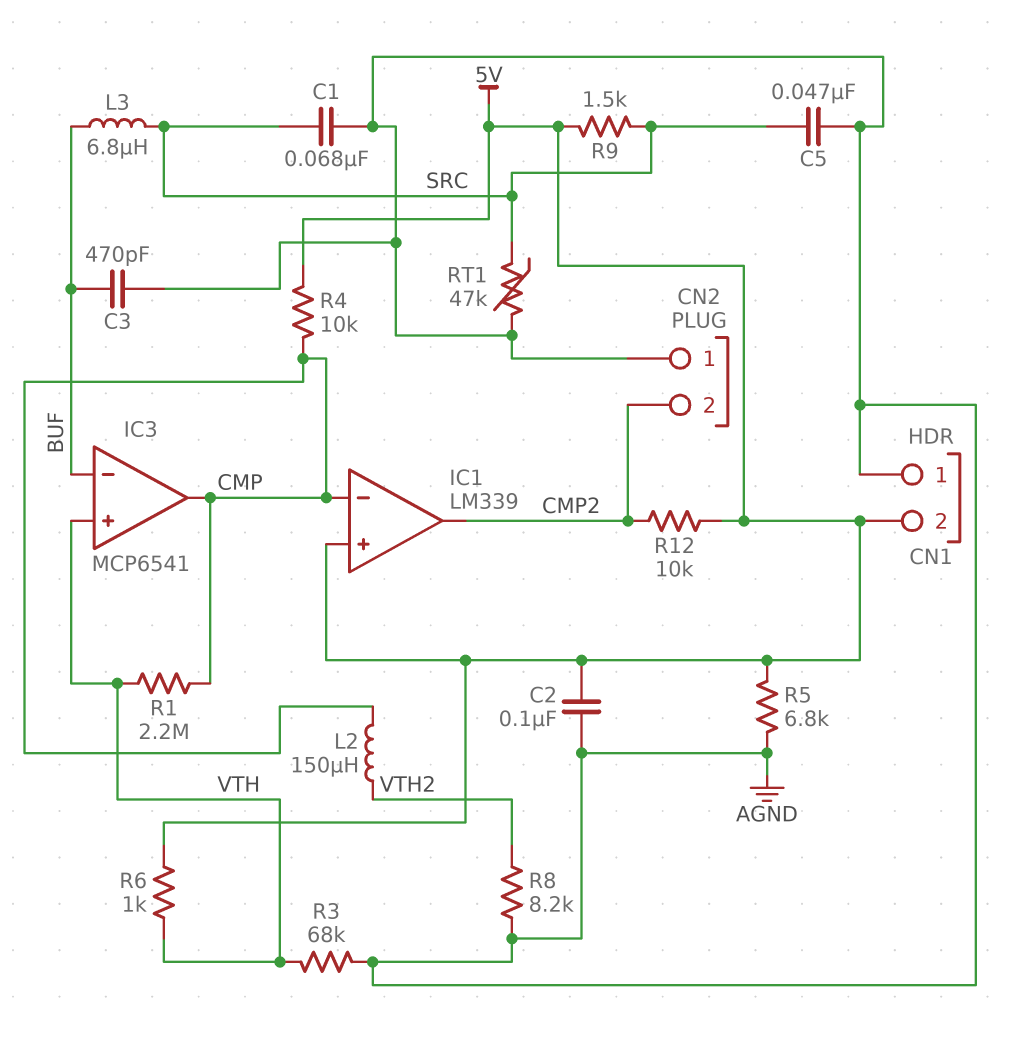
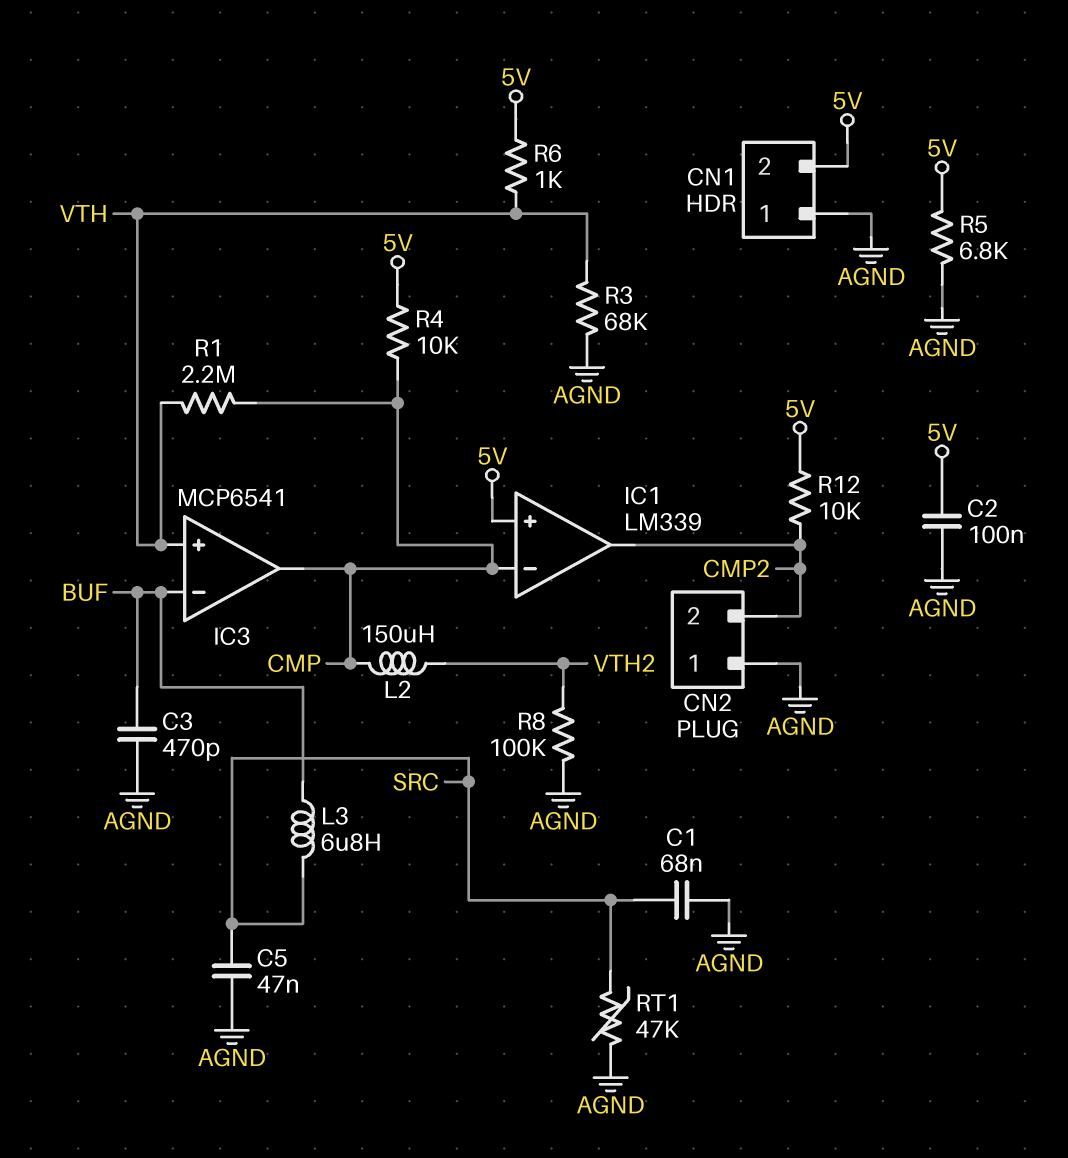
R8: 8.2k (AGND, VTH2) -> 100k (AGND, VTH2)
R9: 1.5k (5V, SRC) -> none

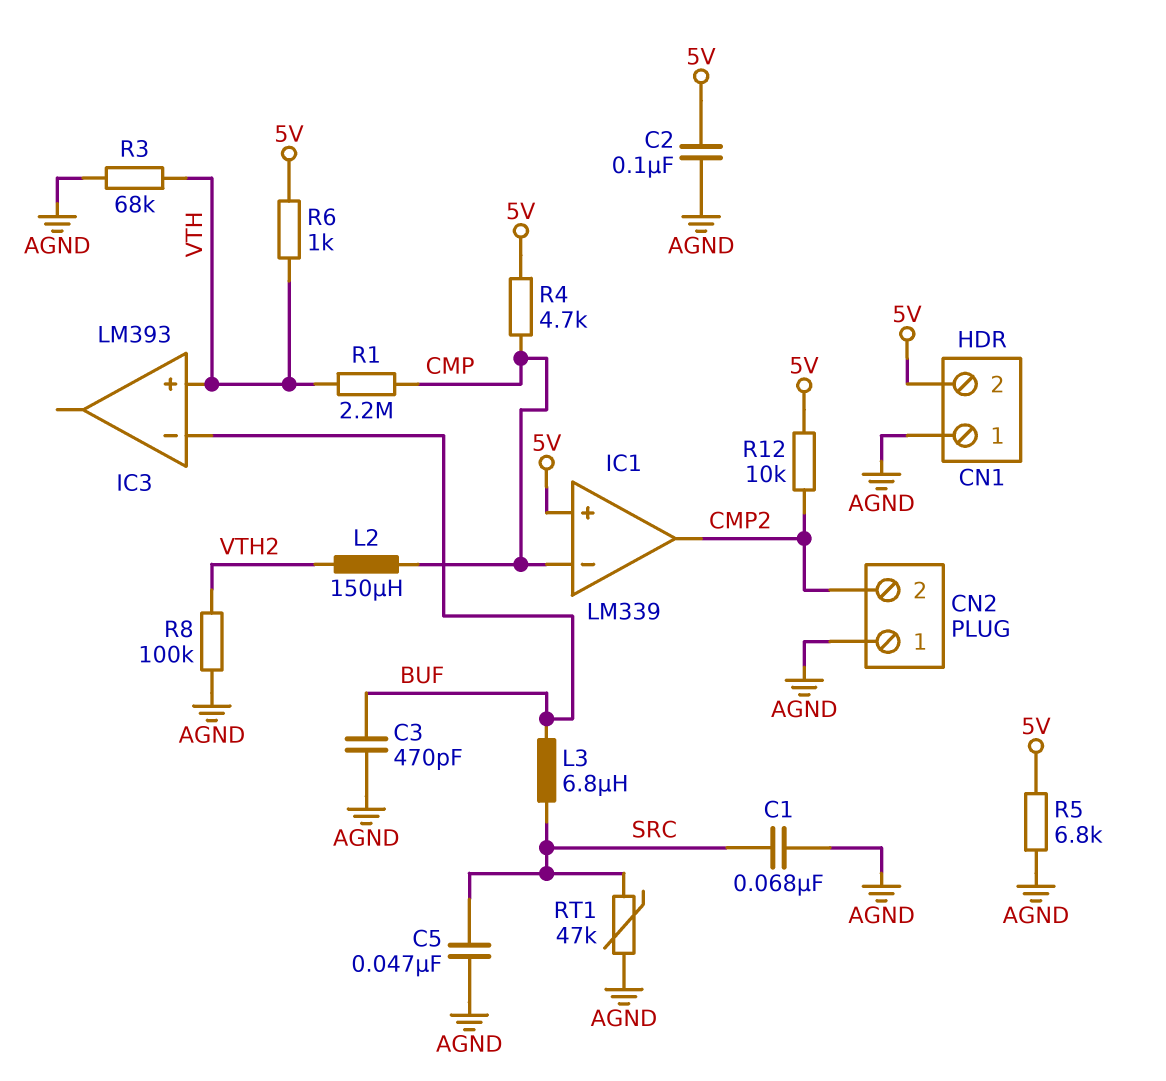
IC3: MCP6541 -> LM393
IC3 pin out: CMP -> none
R4: 10k (5V, CMP) -> 4.7k (5V, CMP)

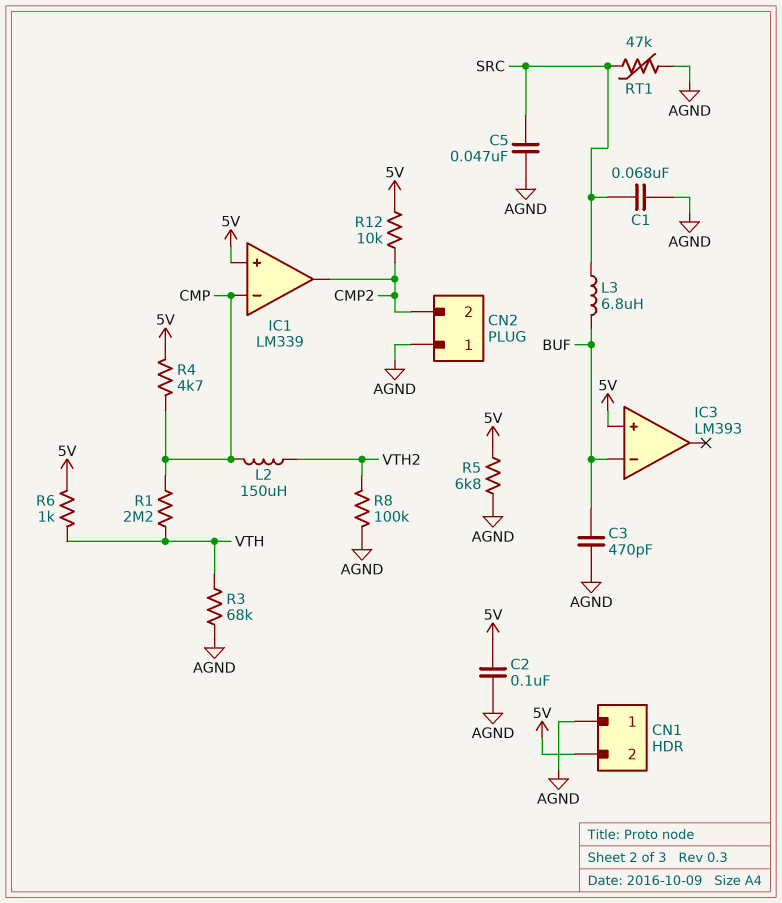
IC3 pin in+: VTH -> 5V

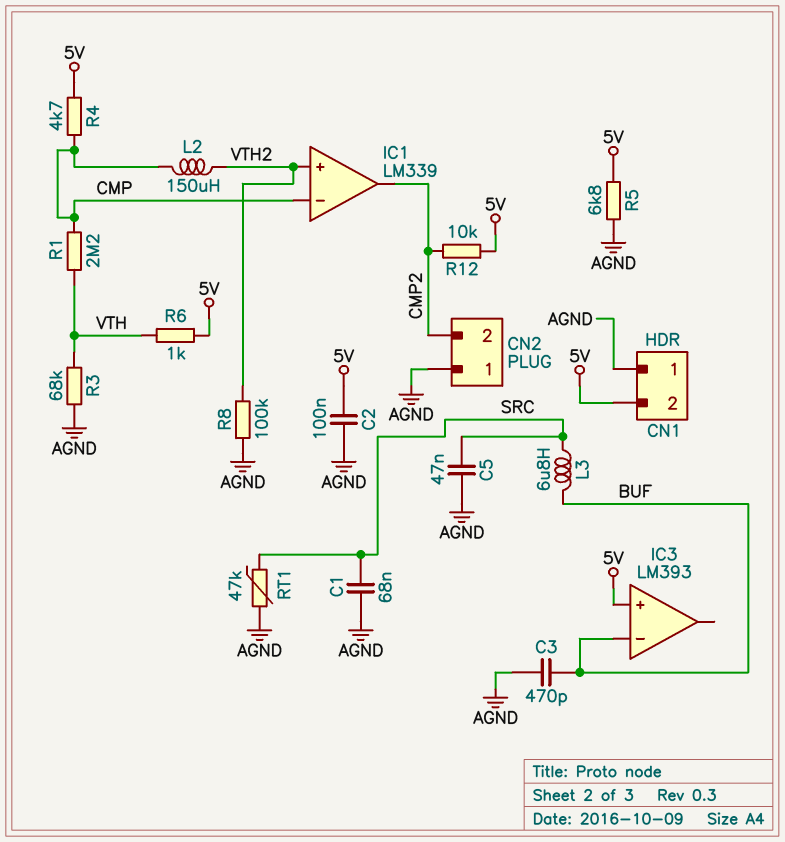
IC1 pin in+: 5V -> VTH2

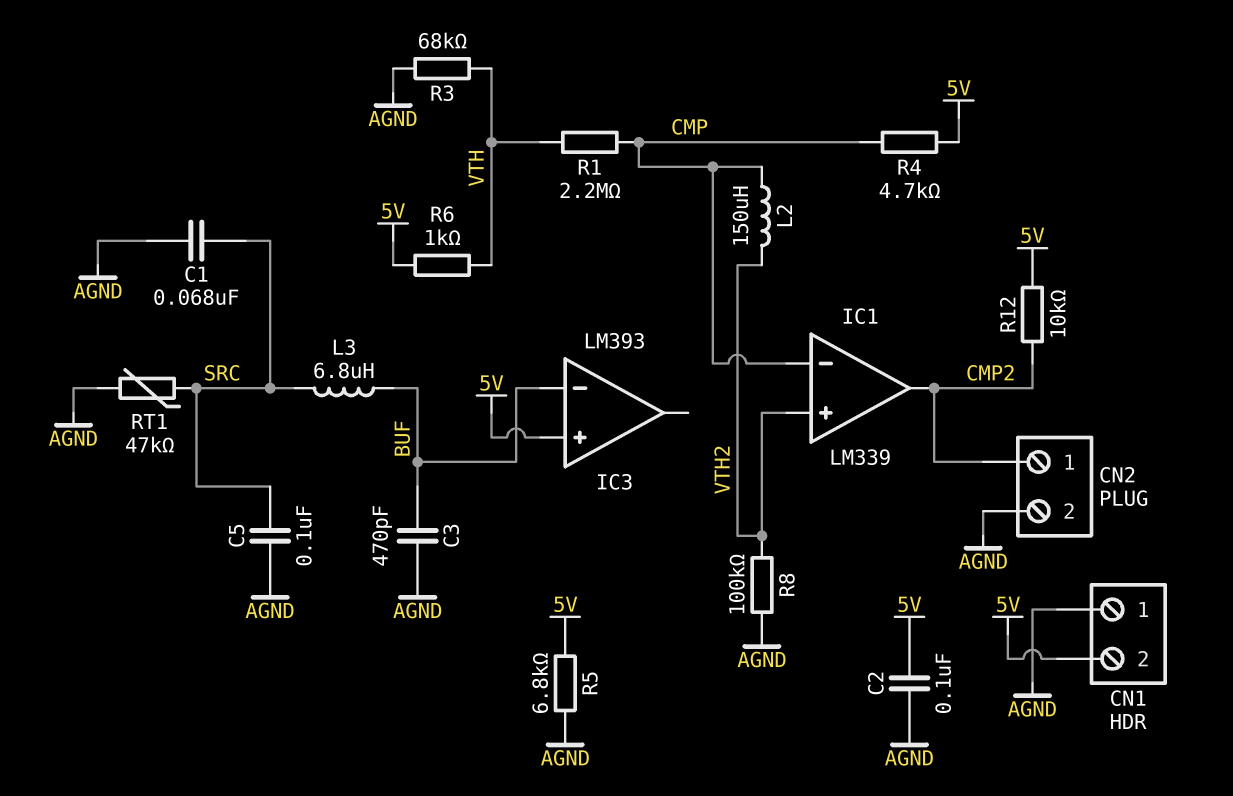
C5: 47nF (AGND, SRC) -> 100nF (AGND, SRC)
CN2 pin 1: AGND -> CMP2
CN2 pin 2: CMP2 -> AGND

